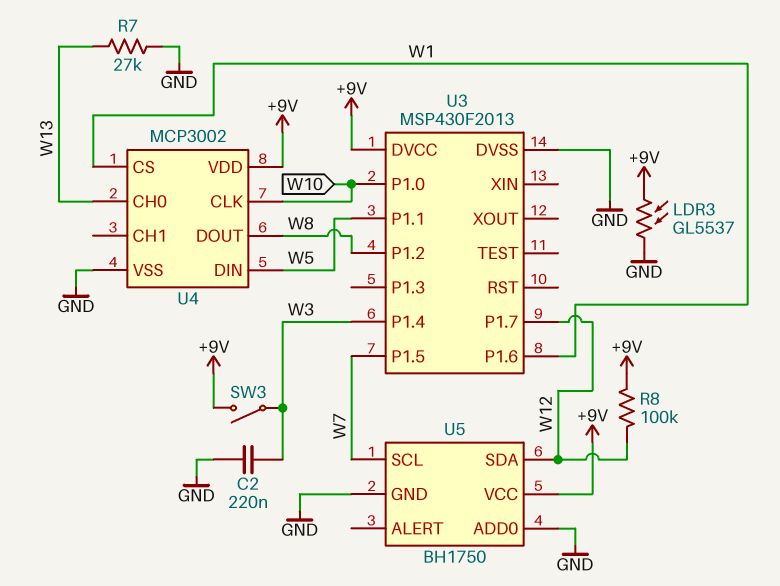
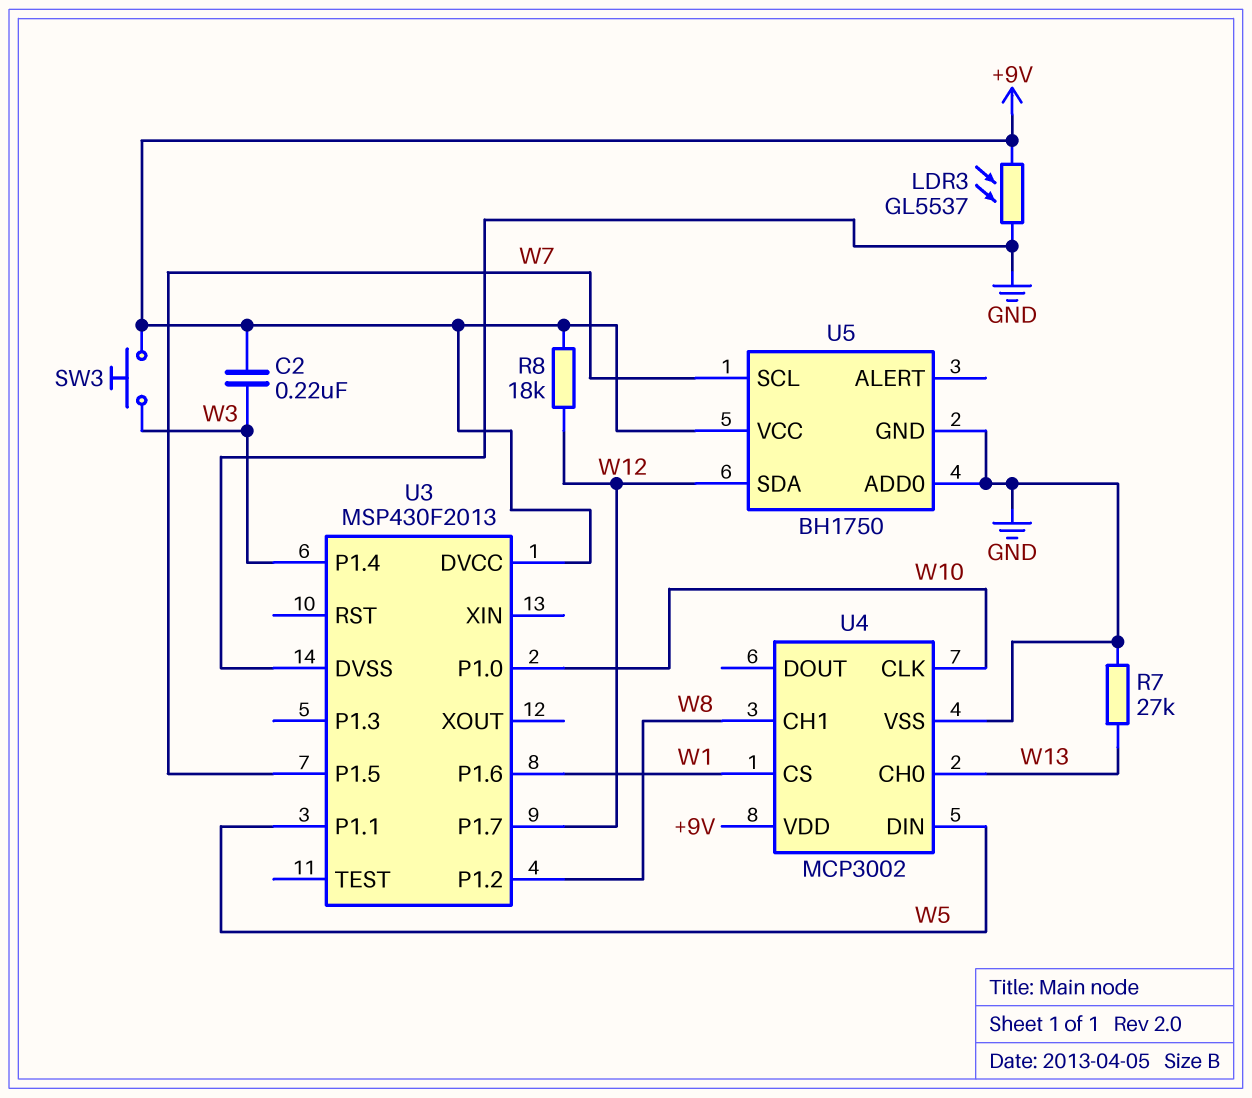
C2: 220nF (GND, W3) -> 220nF (+9V, W3)
R8: 100k (+9V, W12) -> 18k (+9V, W12)
SW3: switch (+9V, W3) -> button (+9V, W3)
U4 pin CH1: none -> W8
U4 pin DOUT: W8 -> none

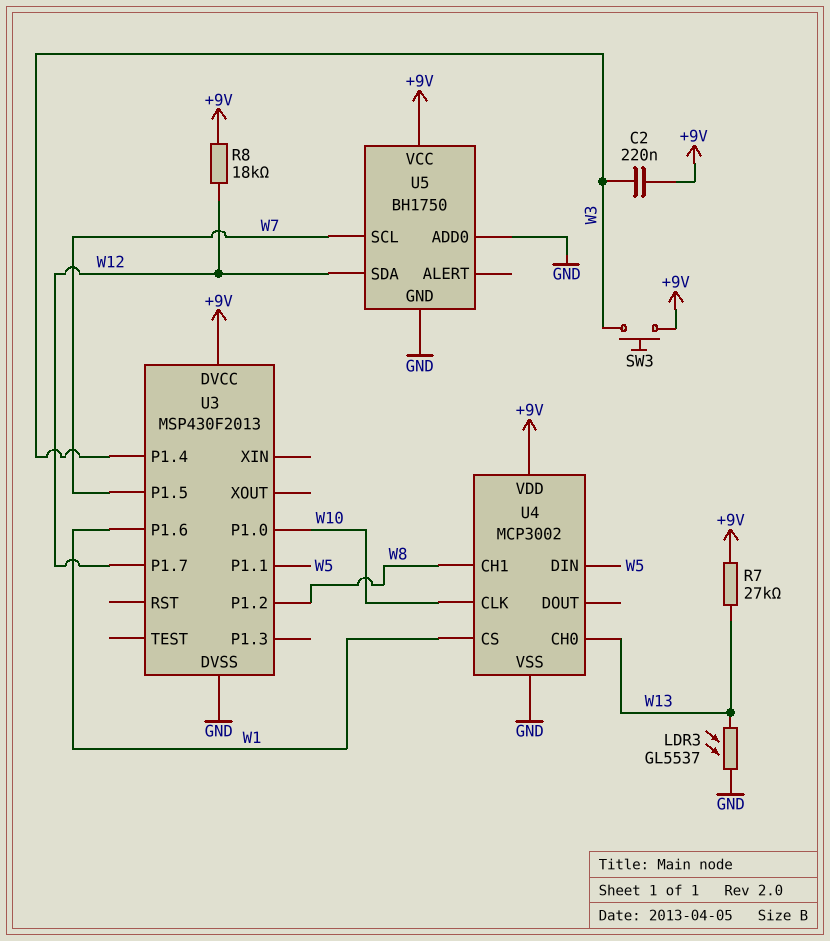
LDR3: GL5537 (+9V, GND) -> GL5537 (GND, W13)
R7: 27k (GND, W13) -> 27k (+9V, W13)

